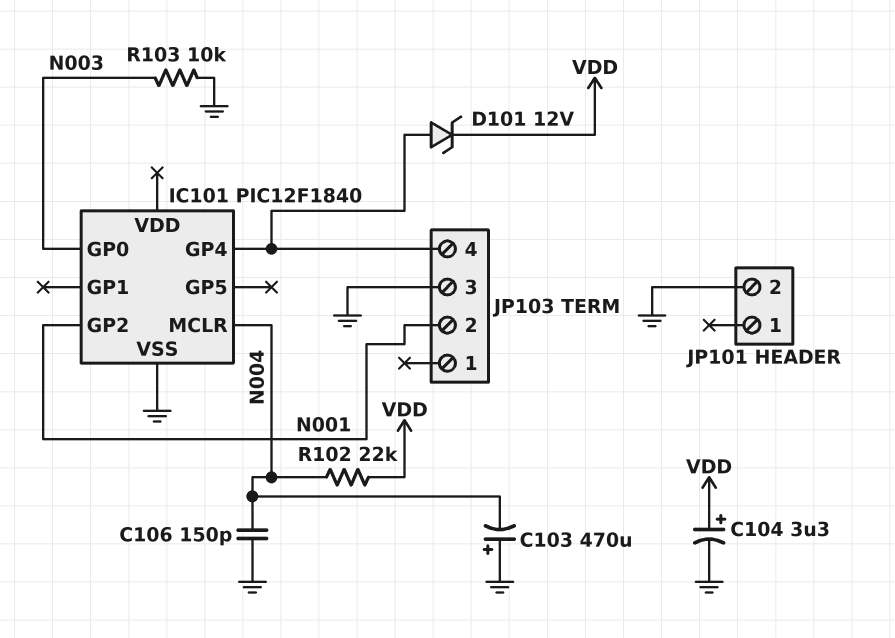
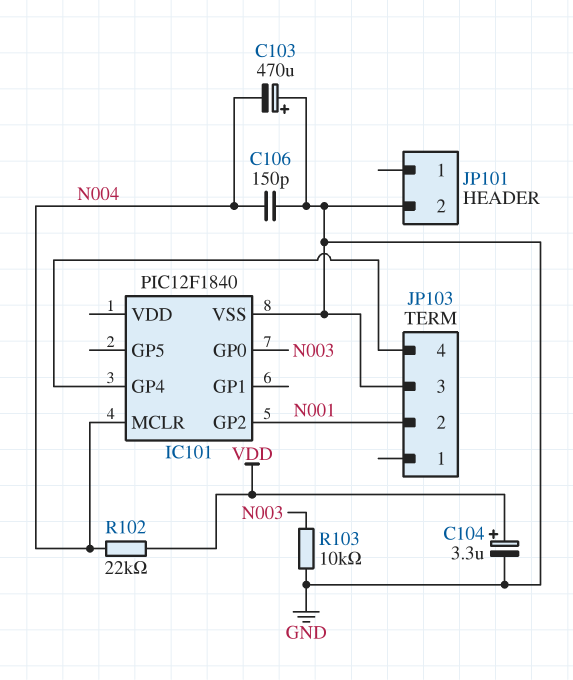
D101: zener 12V (A IC101/GP4, K VDD) -> none

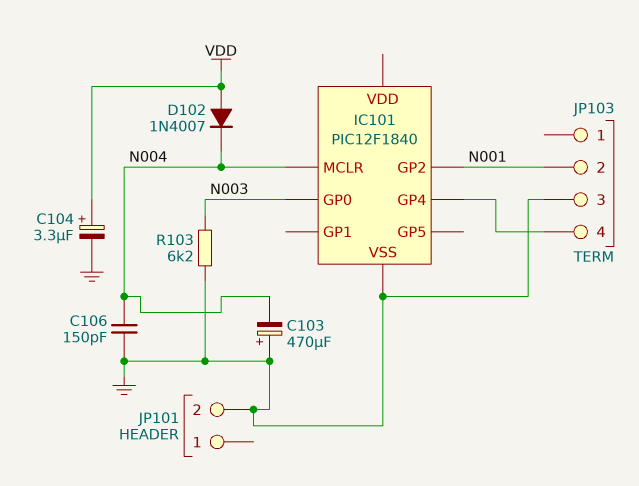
D102: none -> diode 1N4007 (A VDD, K N004)
R102: 22k (N004, VDD) -> none
R103: 10k (GND, N003) -> 6.2k (GND, N003)

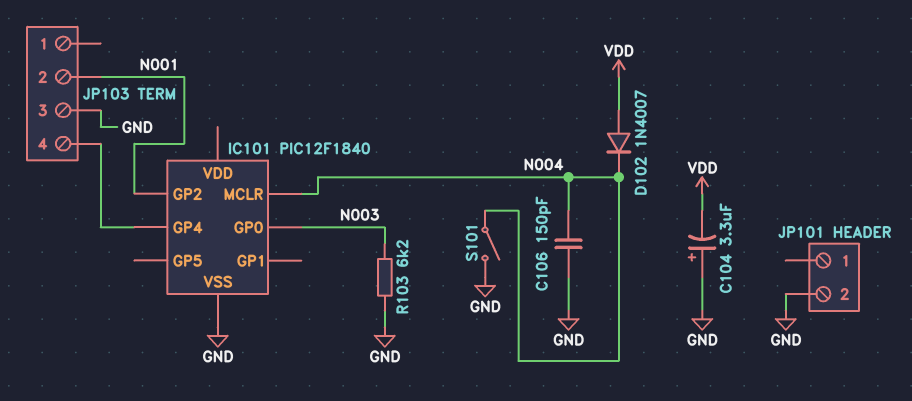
C103: 470uF (plus GND, minus N004) -> none
C104: 3.3uF (plus VDD, minus GND) -> 3.3uF (plus GND, minus VDD)
S101: none -> switch (GND, N004)

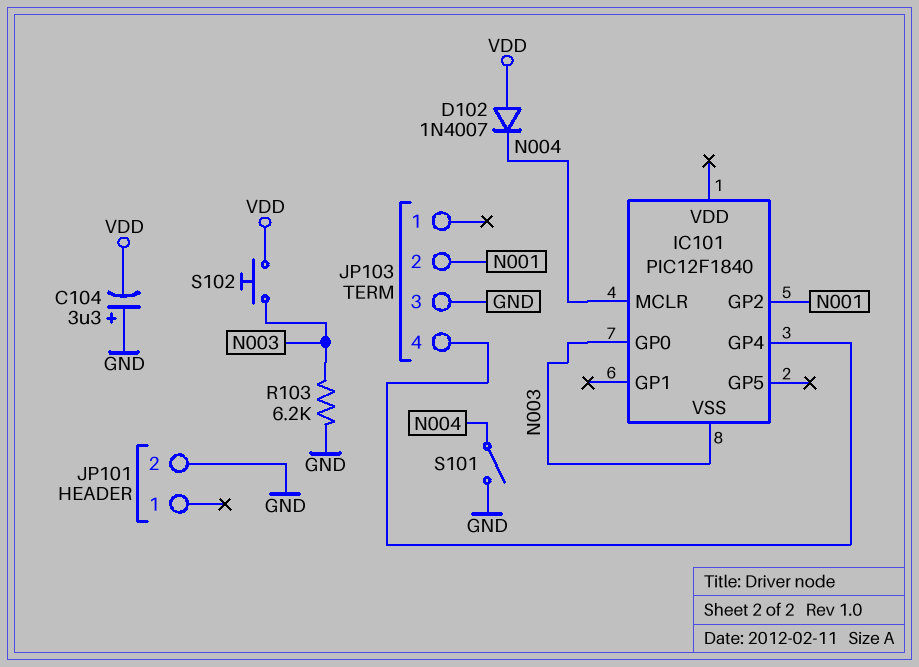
C106: 150pF (GND, N004) -> none
IC101 pin VSS: GND -> N003
S102: none -> button (N003, VDD)

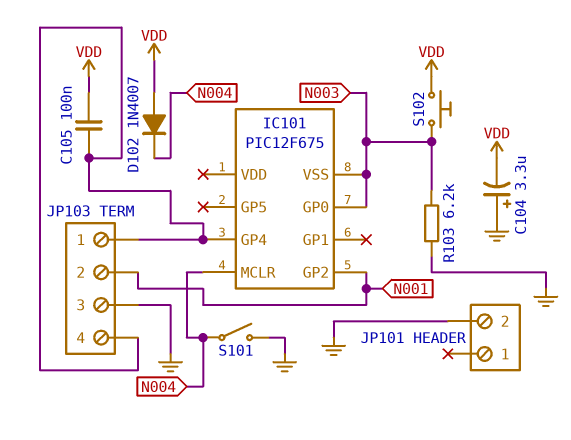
C105: none -> 100nF (IC101/GP4, VDD)
IC101: PIC12F1840 -> PIC12F675
JP103 pin 1: none -> IC101/GP4

